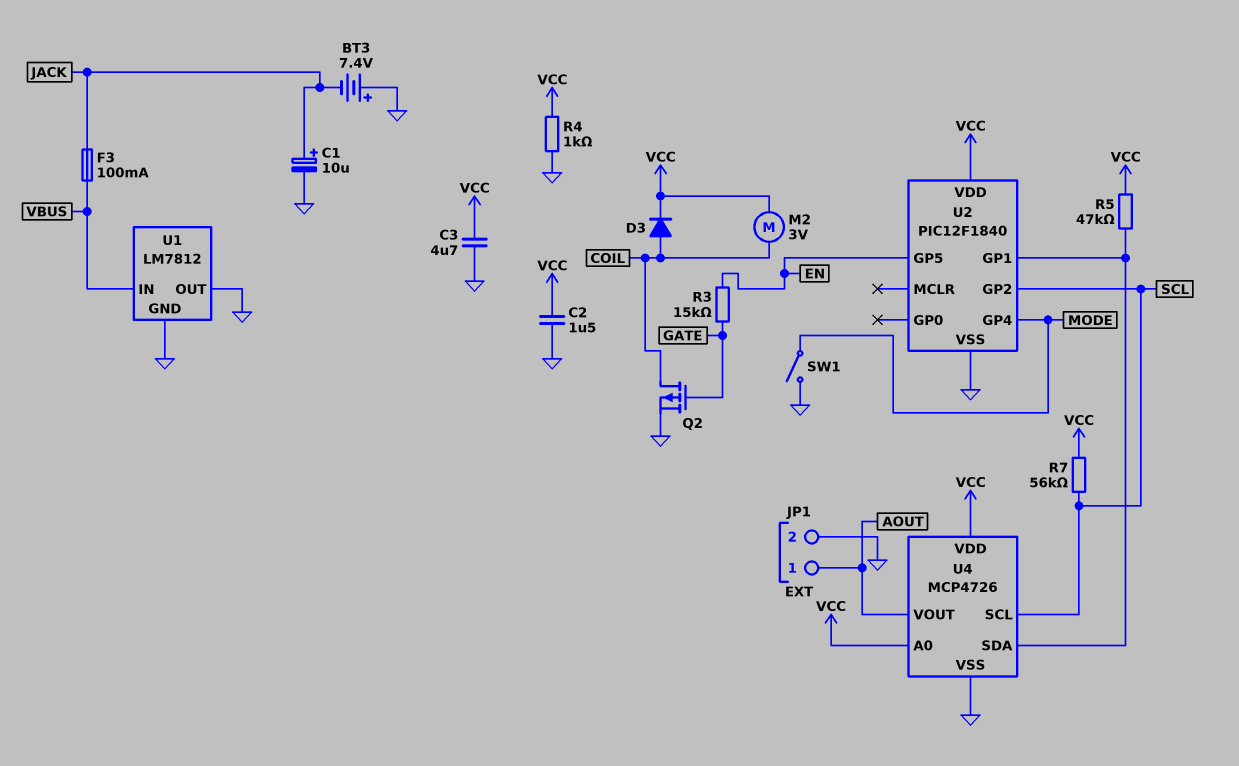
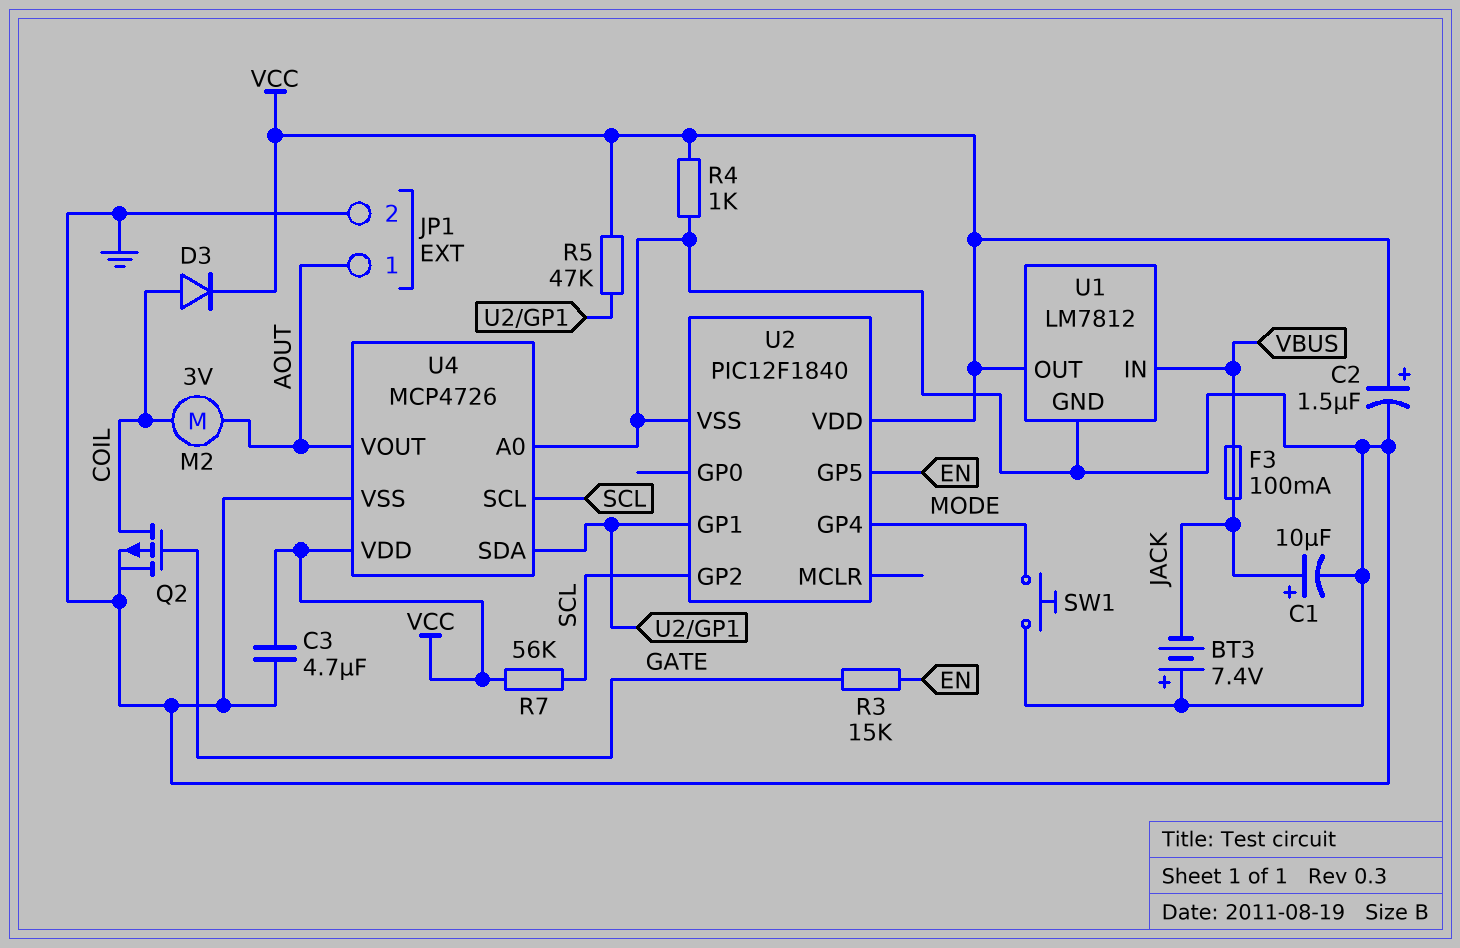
C2: 1.5uF (GND, VCC) -> 1.5uF (plus VCC, minus GND)
M2: motor 3V (COIL, VCC) -> motor 3V (AOUT, COIL)
SW1: switch (GND, MODE) -> button (GND, MODE)
U1 pin OUT: GND -> VCC
U4 pin A0: VCC -> GND

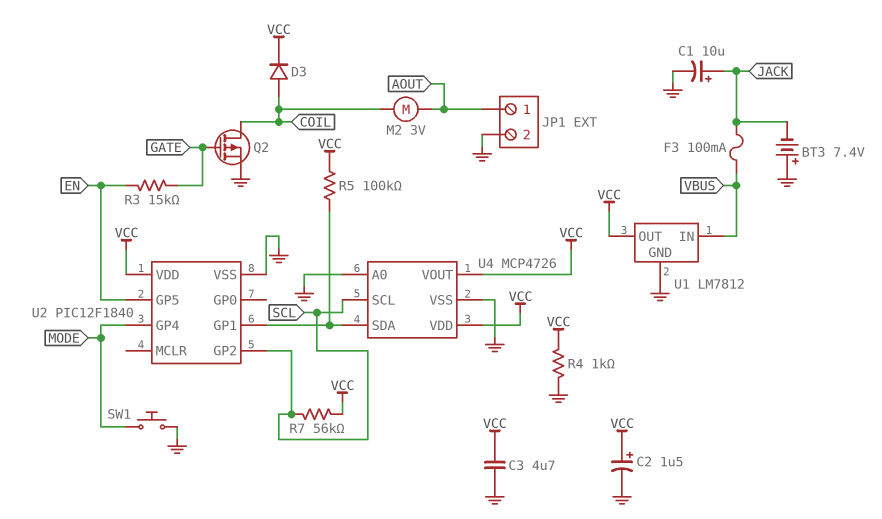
R5: 47k (U2/GP1, VCC) -> 100k (U2/GP1, VCC)
U4 pin VOUT: AOUT -> VCC

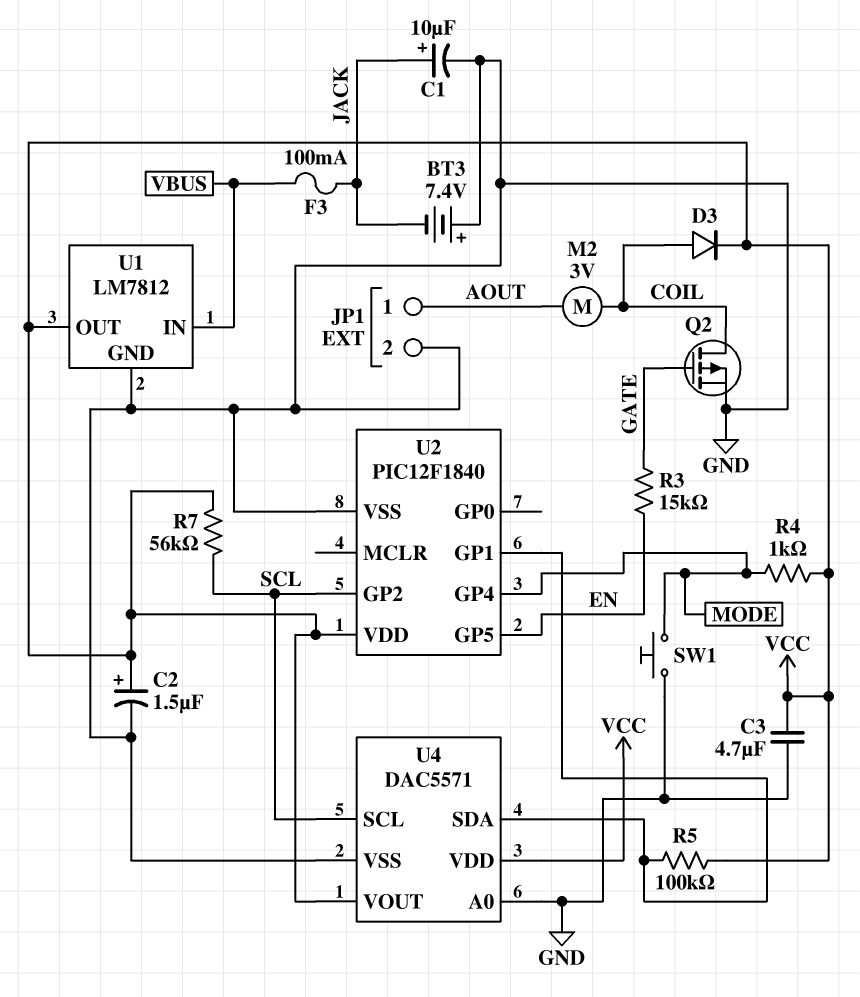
R4: 1k (GND, VCC) -> 1k (MODE, VCC)
U4: MCP4726 -> DAC5571

